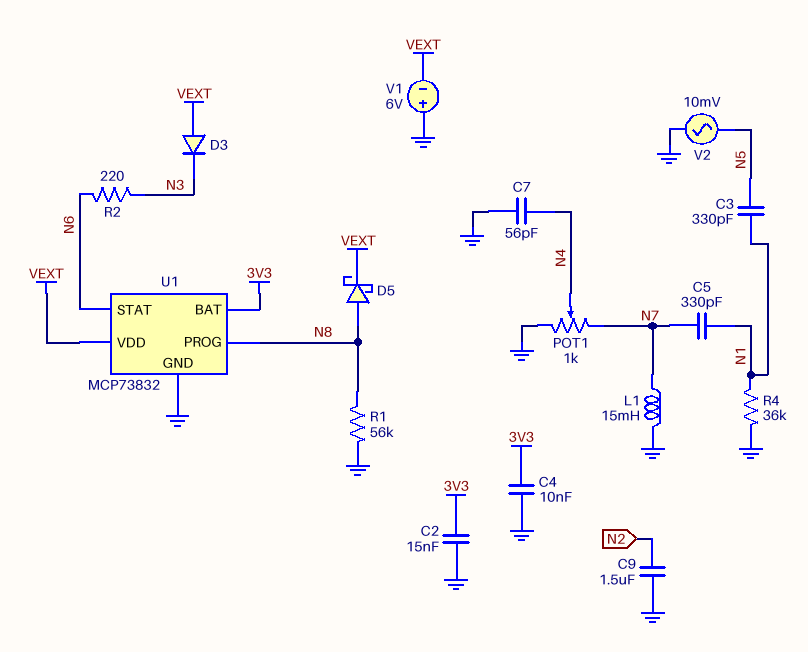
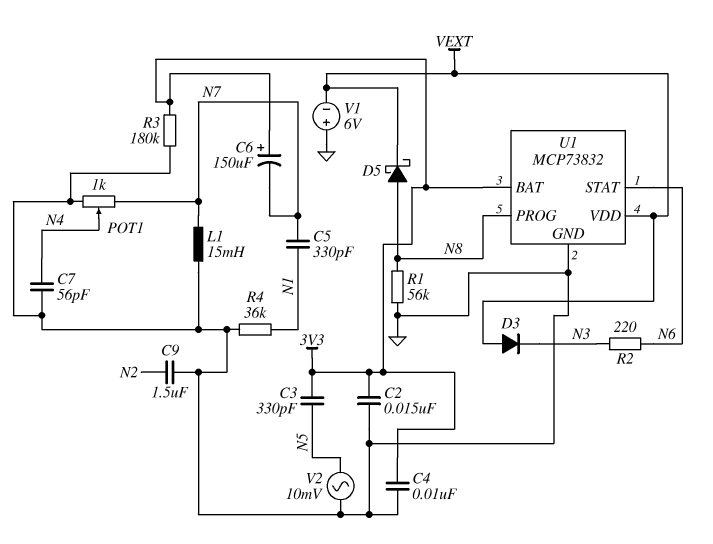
C3: 330pF (N1, N5) -> 330pF (3V3, N5)
C6: none -> 150uF (plus 3V3, minus N7)
R3: none -> 180k (3V3, GND)

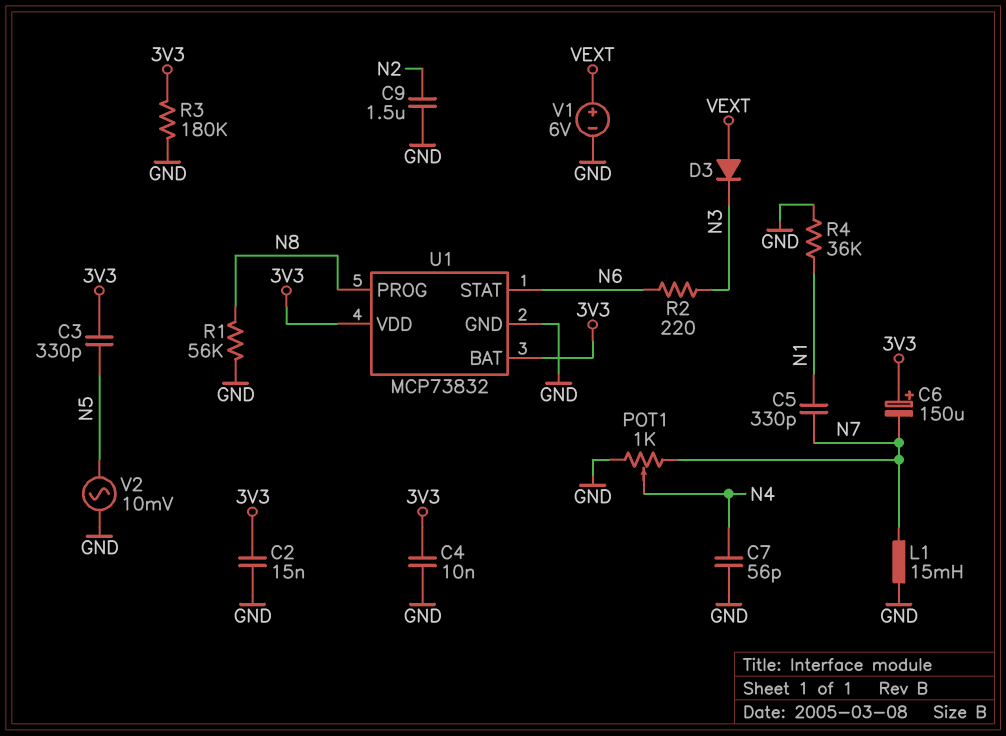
D5: schottky (A N8, K VEXT) -> none
U1 pin VDD: VEXT -> 3V3
V1: 6V (plus GND, minus VEXT) -> 6V (plus VEXT, minus GND)

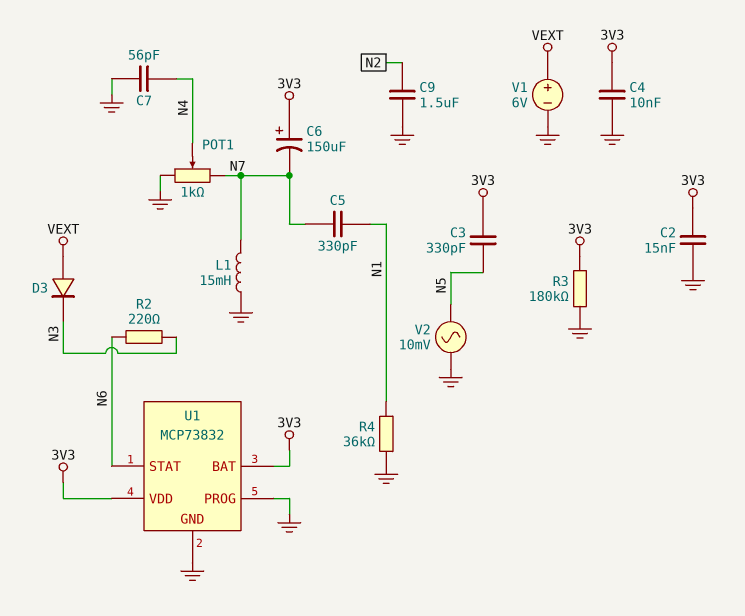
R1: 56k (GND, N8) -> none
U1 pin PROG: N8 -> GND

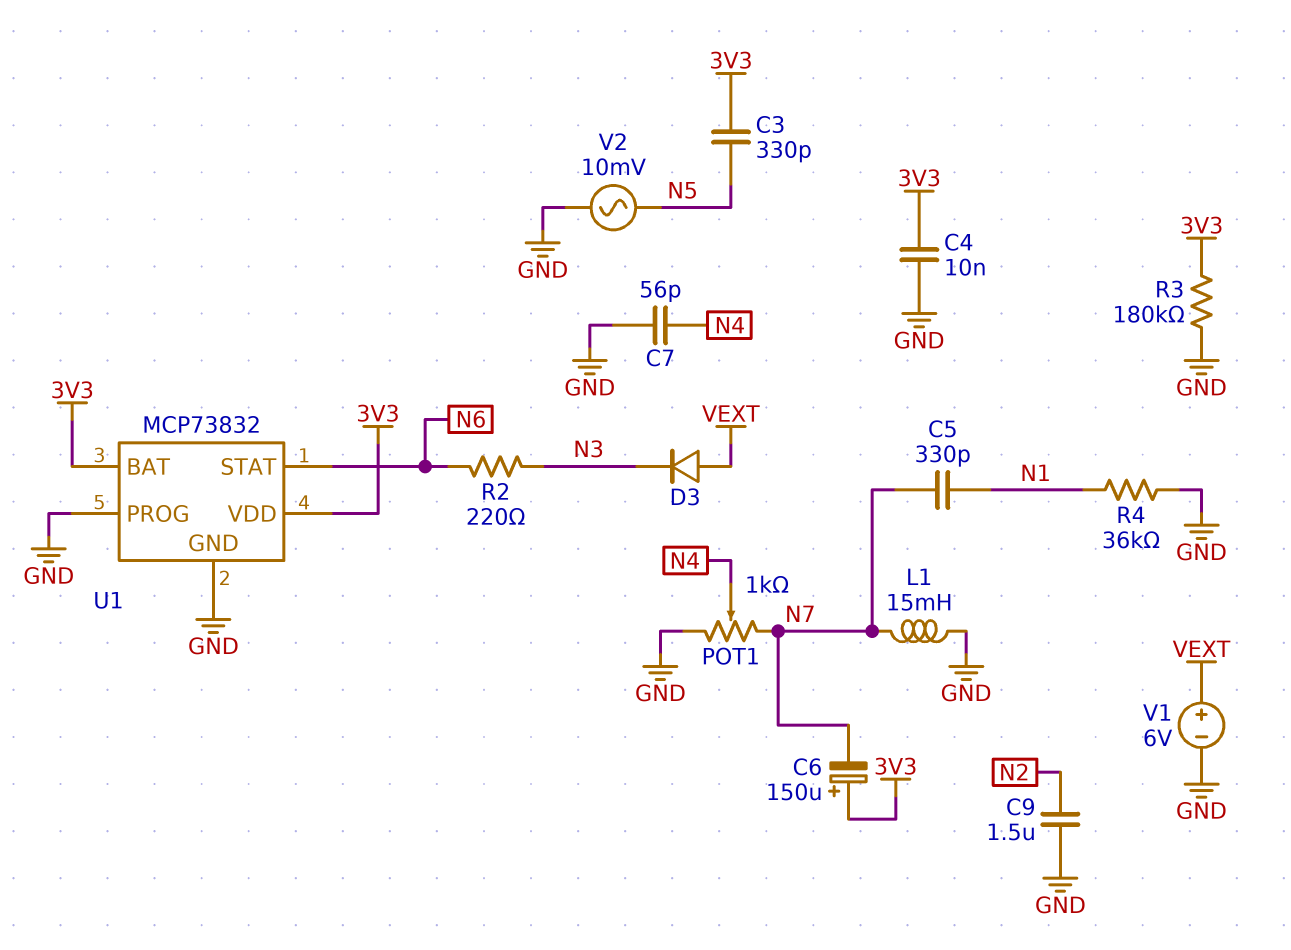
C2: 15nF (3V3, GND) -> none

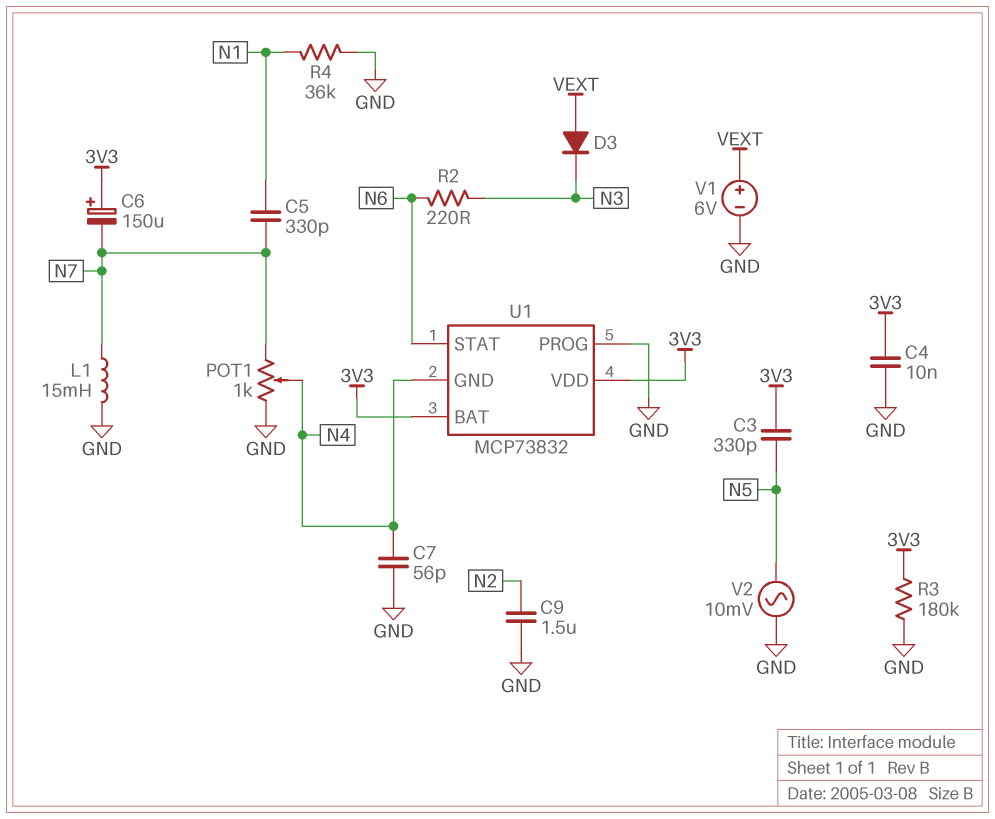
U1 pin GND: GND -> N4

